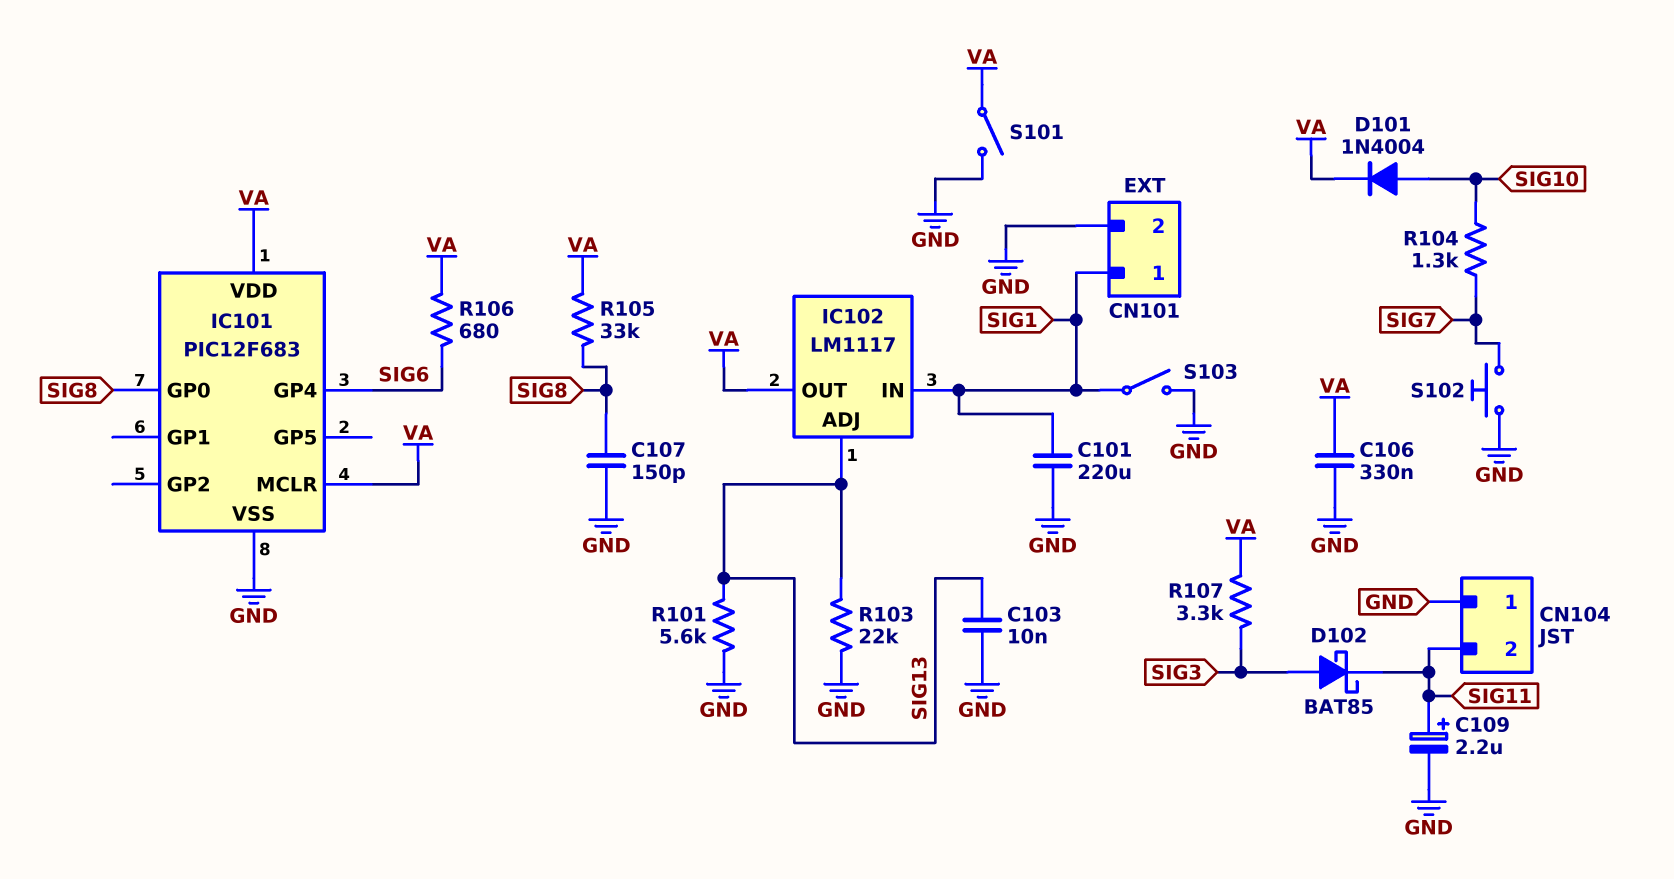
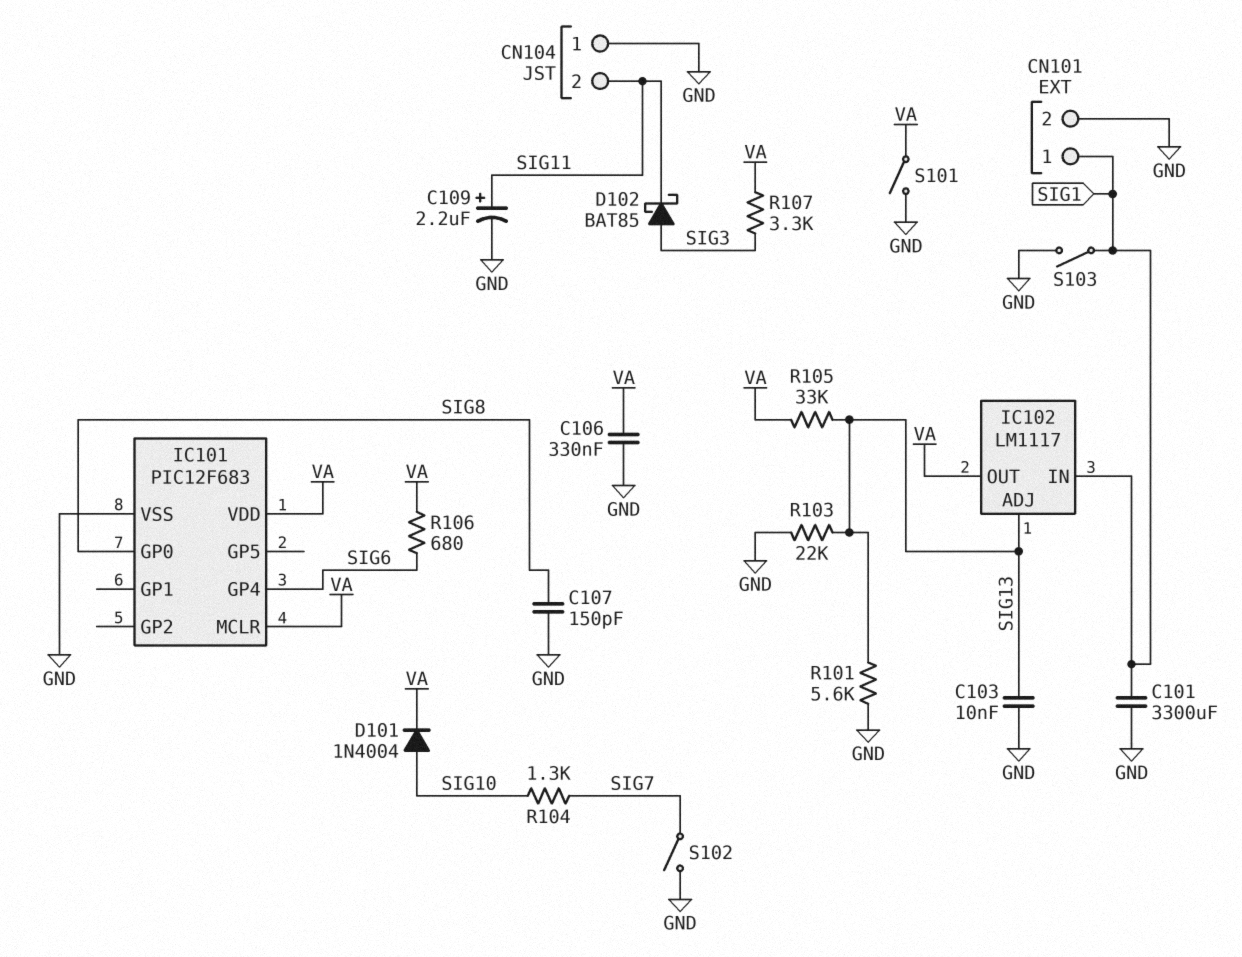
C101: 220uF (GND, SIG1) -> 3300uF (GND, SIG1)
R105: 33k (SIG8, VA) -> 33k (SIG13, VA)
S102: button (GND, SIG7) -> switch (GND, SIG7)

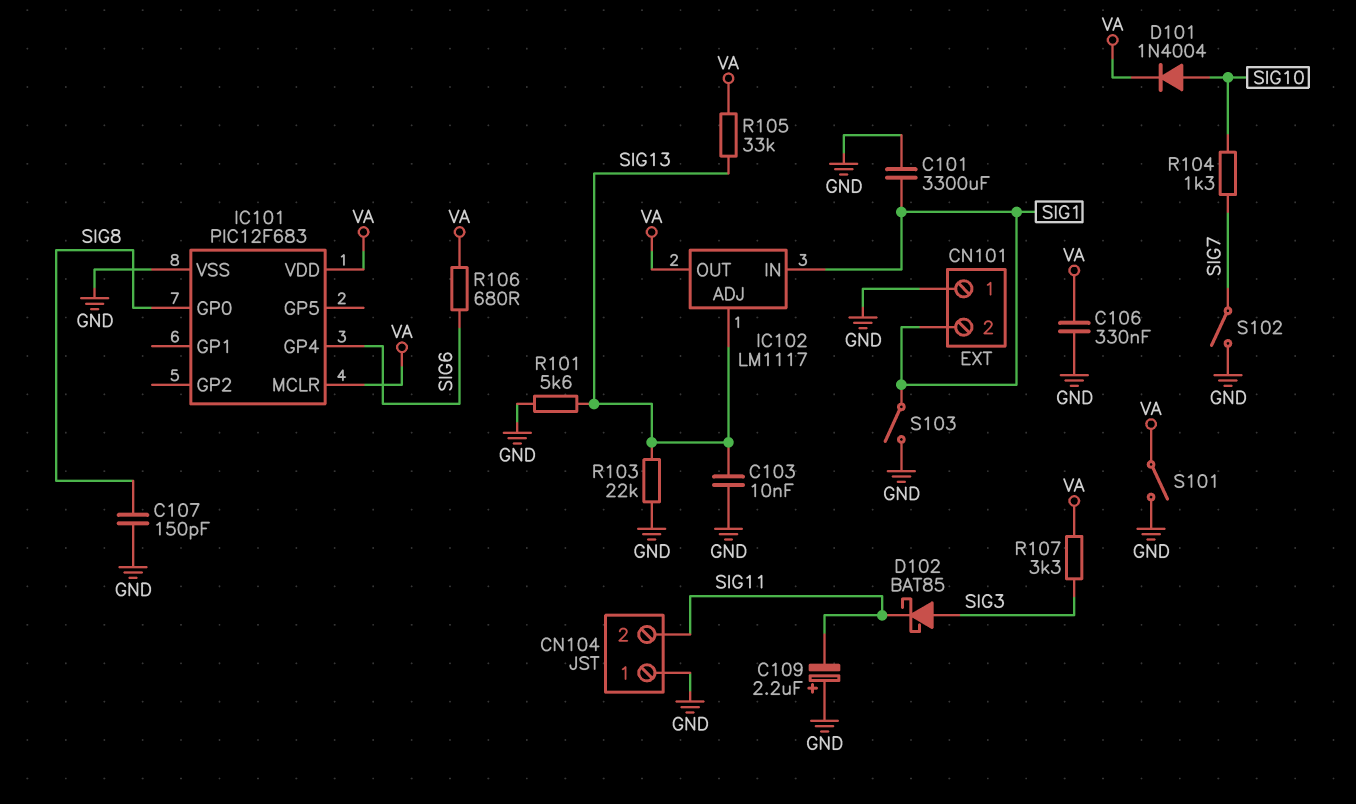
C109: 2.2uF (plus SIG11, minus GND) -> 2.2uF (plus GND, minus SIG11)
CN101 pin 1: SIG1 -> GND
CN101 pin 2: GND -> SIG1

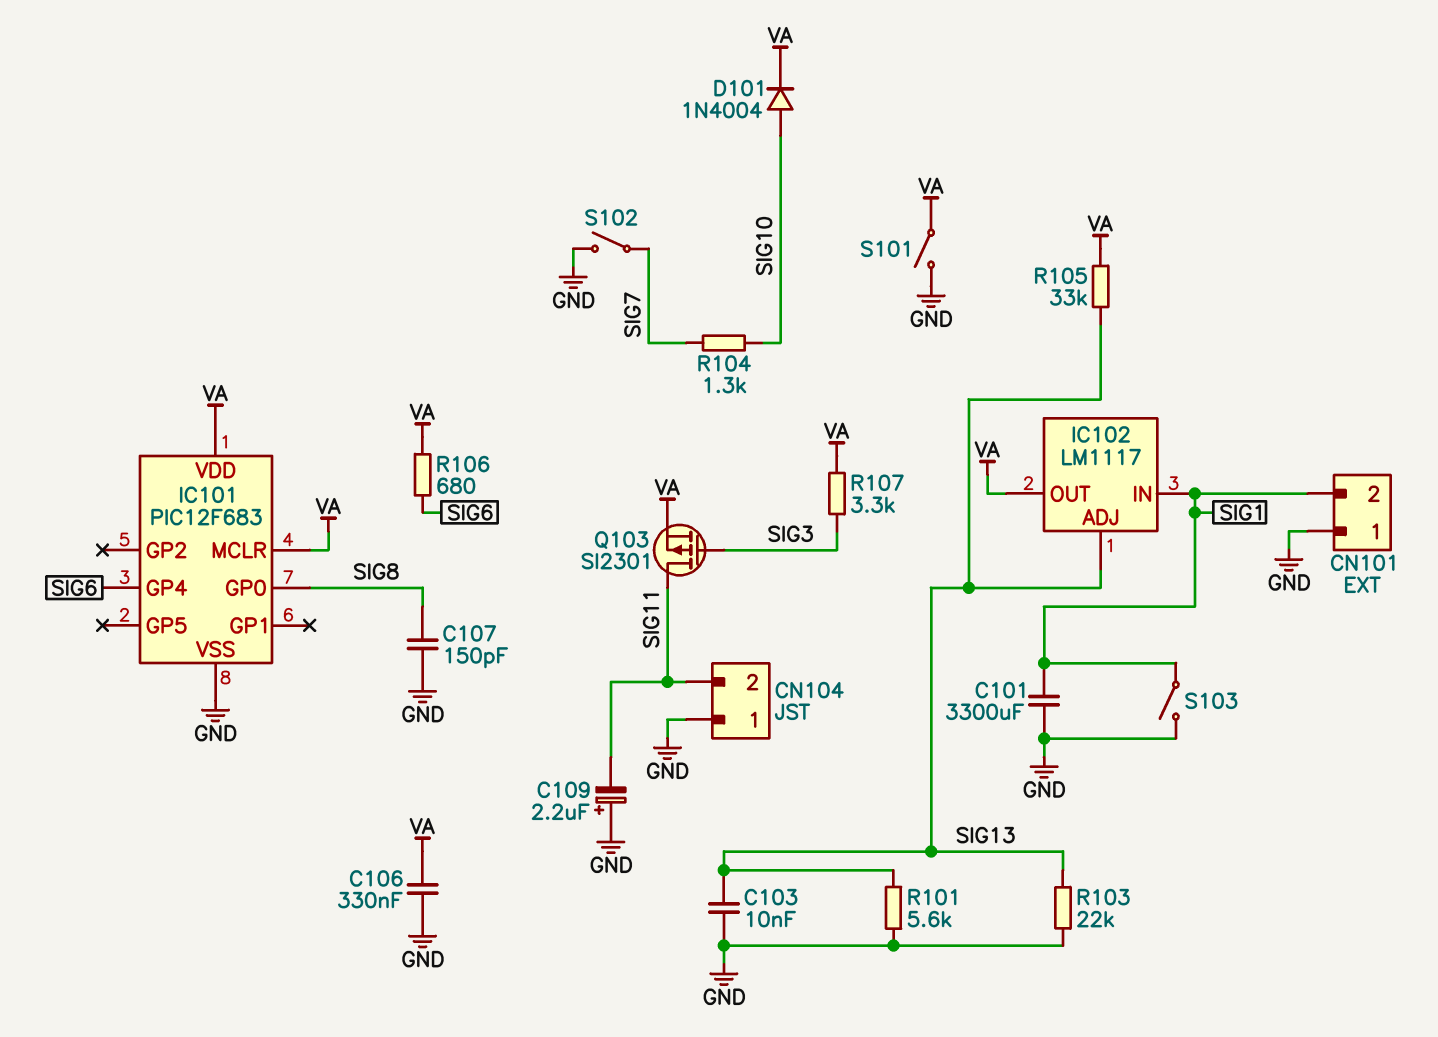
D102: schottky BAT85 (A SIG3, K SIG11) -> none
Q103: none -> PMOS SI2301 (G SIG3, D SIG11, S VA)

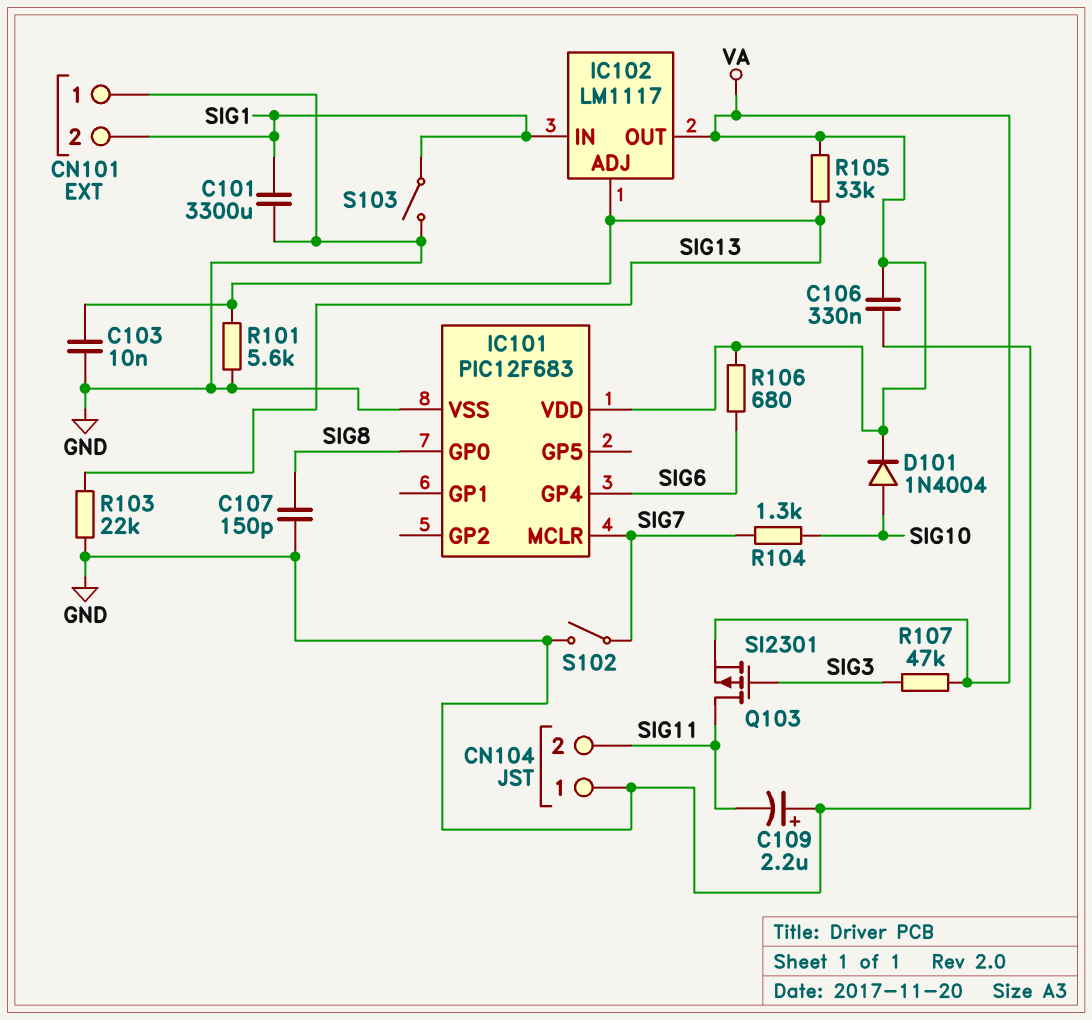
IC101 pin MCLR: VA -> SIG7
R107: 3.3k (SIG3, VA) -> 47k (SIG3, VA)
S101: switch (GND, VA) -> none

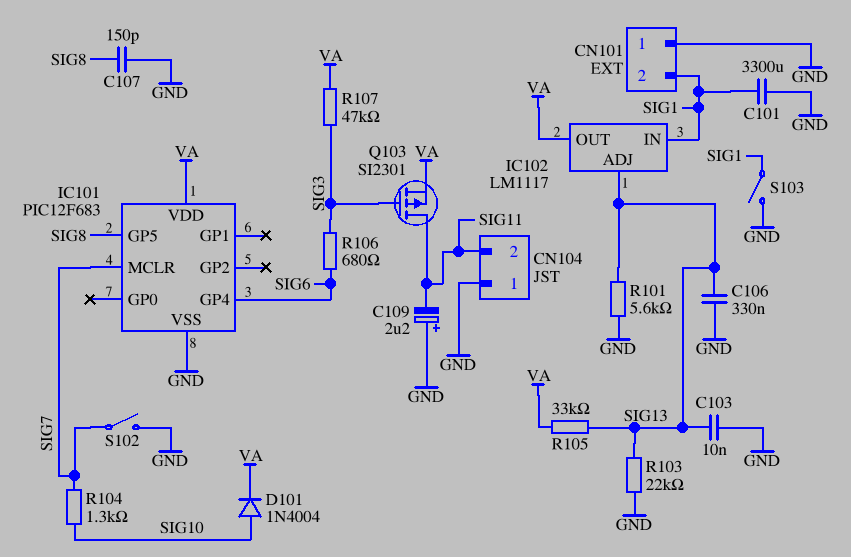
C106: 330nF (GND, VA) -> 330nF (GND, SIG13)
IC101 pin GP0: SIG8 -> none
IC101 pin GP5: none -> SIG8
R106: 680 (SIG6, VA) -> 680 (SIG3, SIG6)

